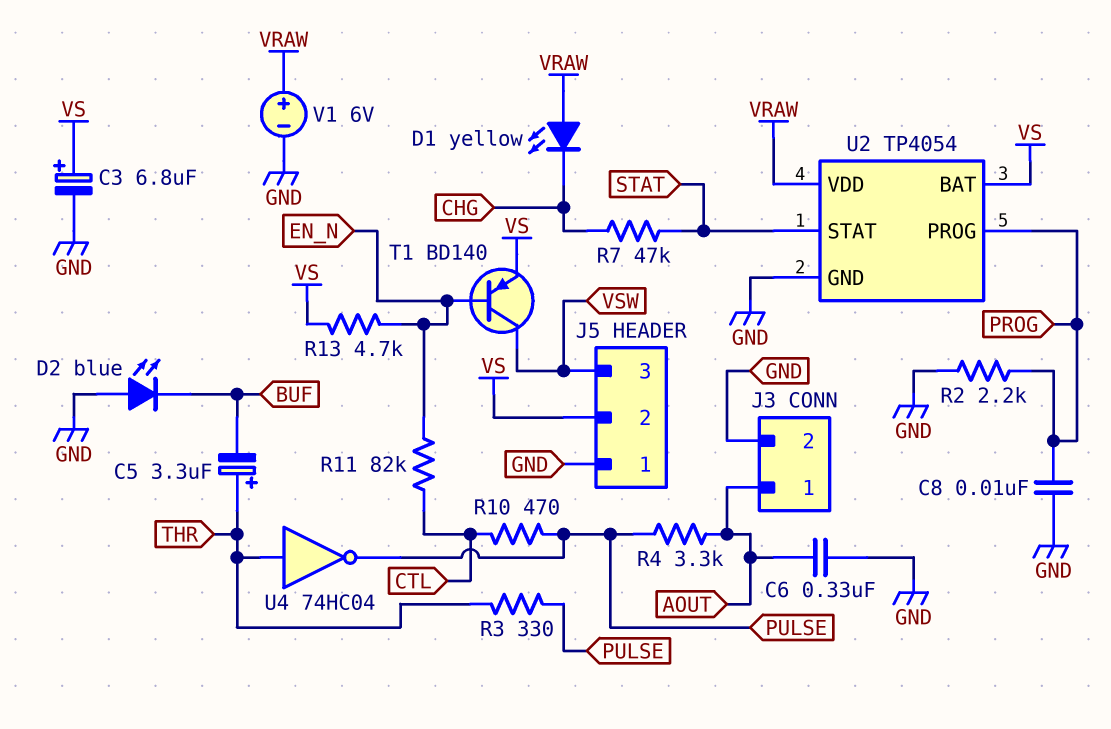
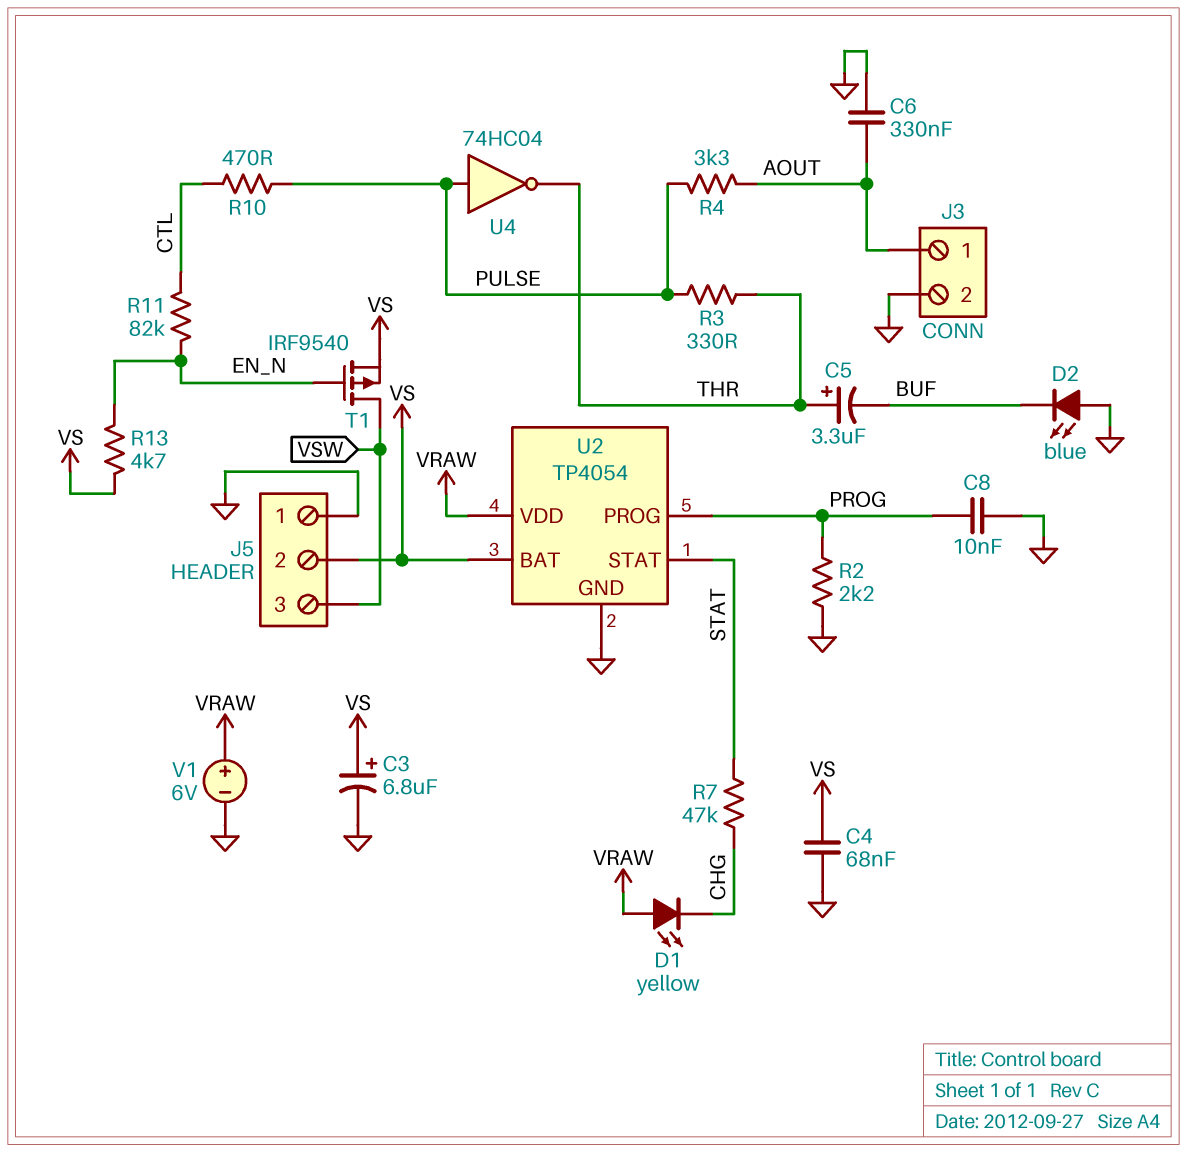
C4: none -> 68nF (GND, VS)
T1: PNP BD140 (B EN_N, C VSW, E VS) -> PMOS IRF9540 (G EN_N, D VSW, S VS)
U4: NOT 74HC04 (in THR, out PULSE) -> NOT 74HC04 (in PULSE, out THR)

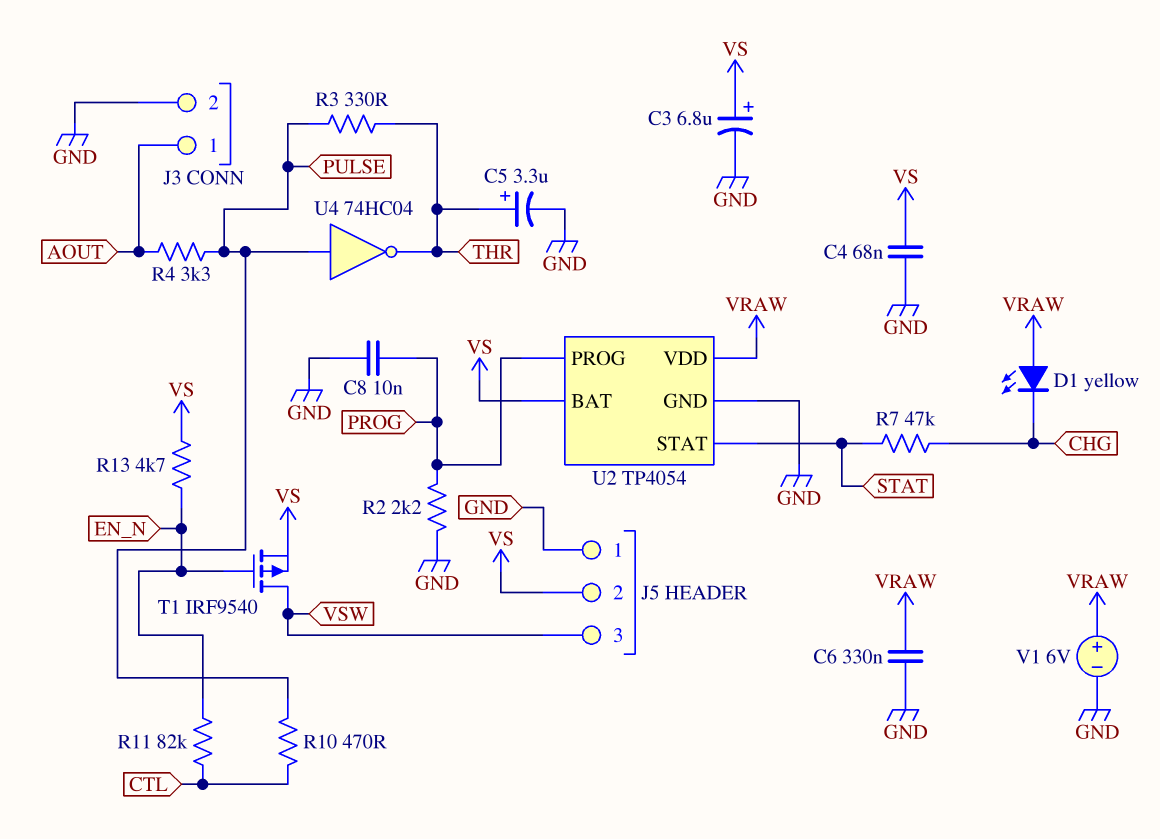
C5: 3.3uF (plus THR, minus BUF) -> 3.3uF (plus THR, minus GND)
C6: 330nF (AOUT, GND) -> 330nF (GND, VRAW)
D2: LED blue (A GND, K BUF) -> none

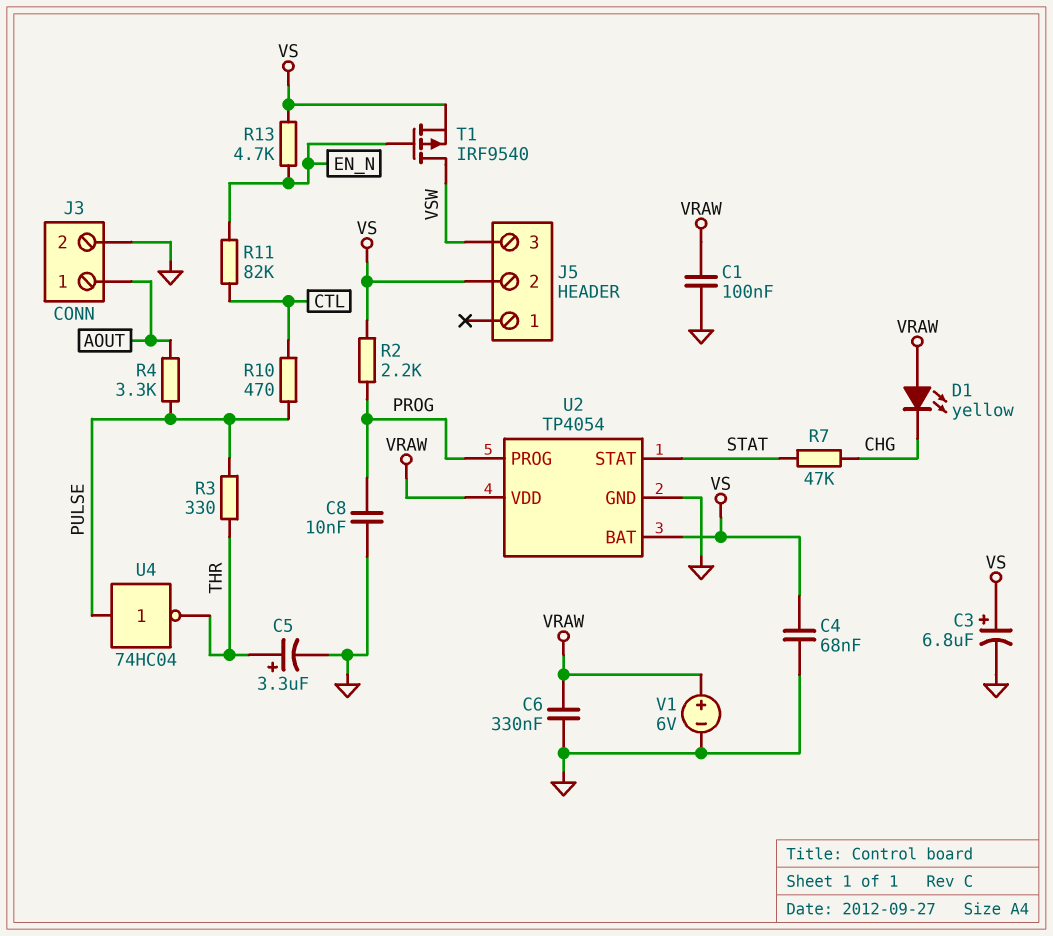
C1: none -> 100nF (GND, VRAW)
J5 pin 1: GND -> none
R2: 2.2k (GND, PROG) -> 2.2k (PROG, VS)

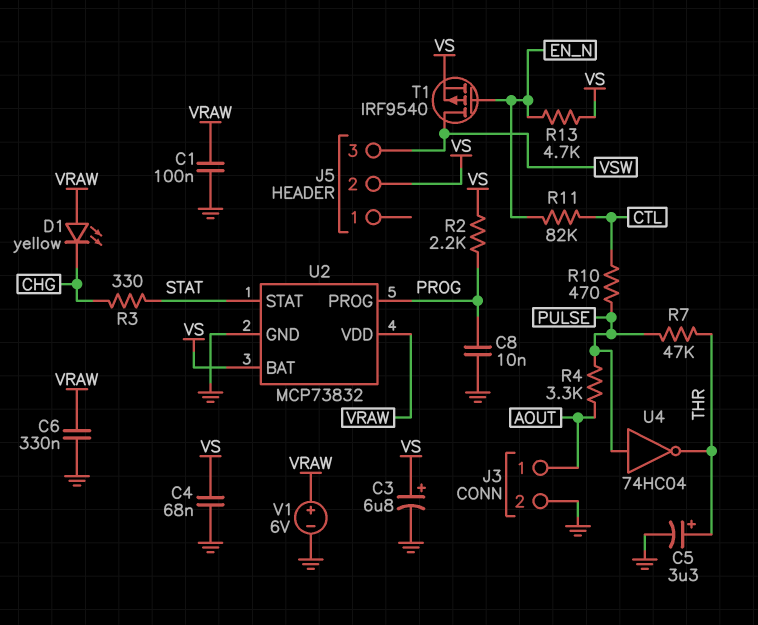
R3: 330 (PULSE, THR) -> 330 (CHG, STAT)
R7: 47k (CHG, STAT) -> 47k (PULSE, THR)
U2: TP4054 -> MCP73832

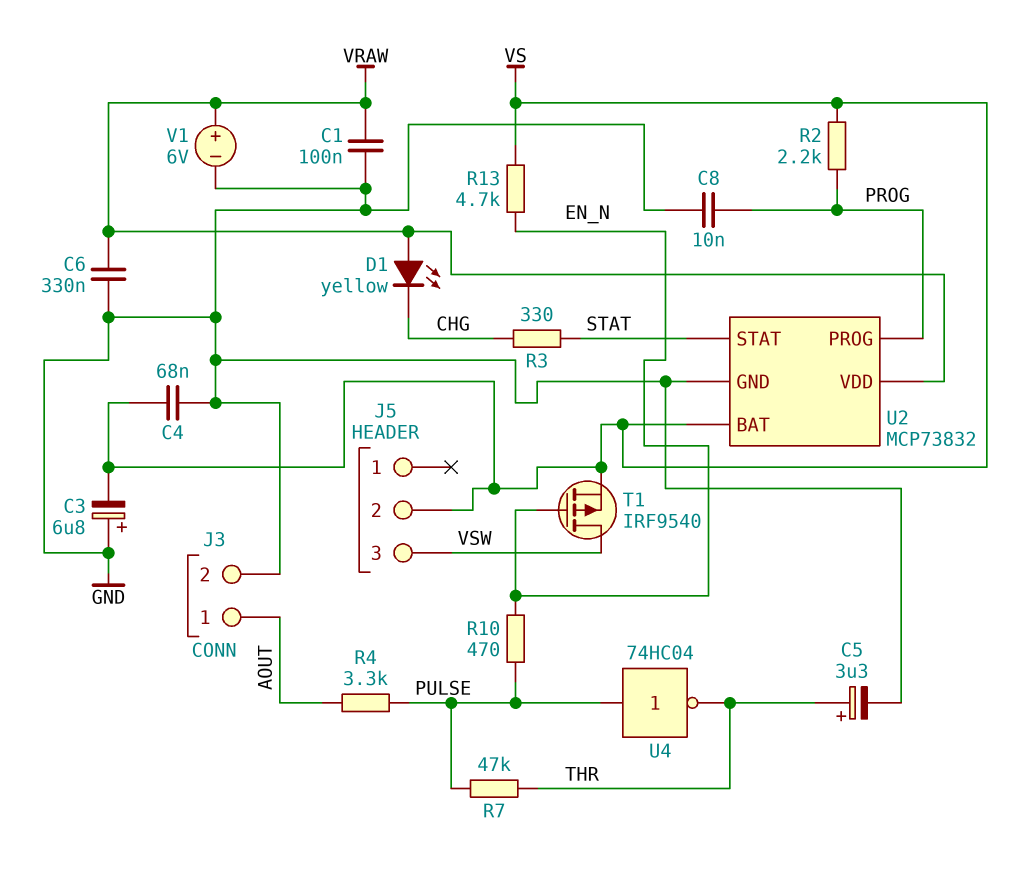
C3: 6.8uF (plus VS, minus GND) -> 6.8uF (plus GND, minus VS)
R10: 470 (CTL, PULSE) -> 470 (EN_N, PULSE)
R11: 82k (CTL, EN_N) -> none

